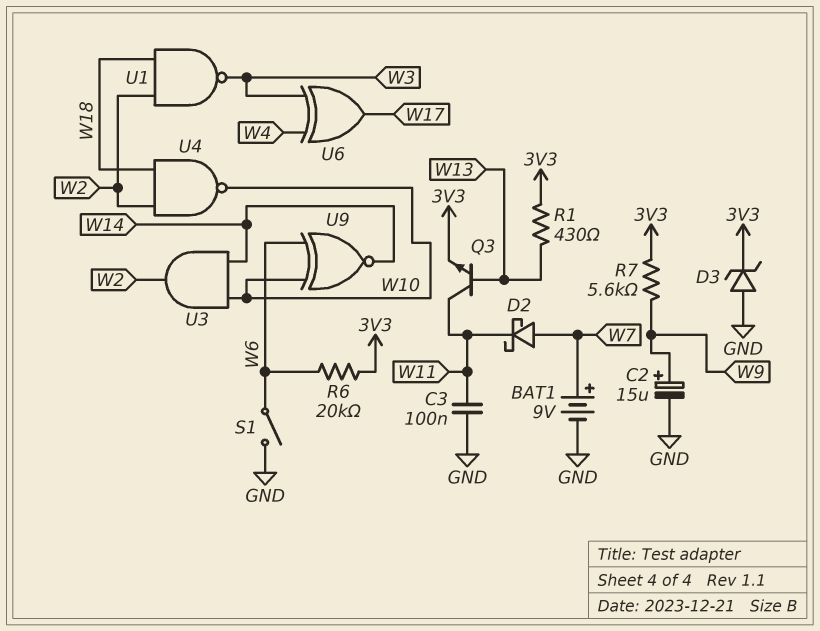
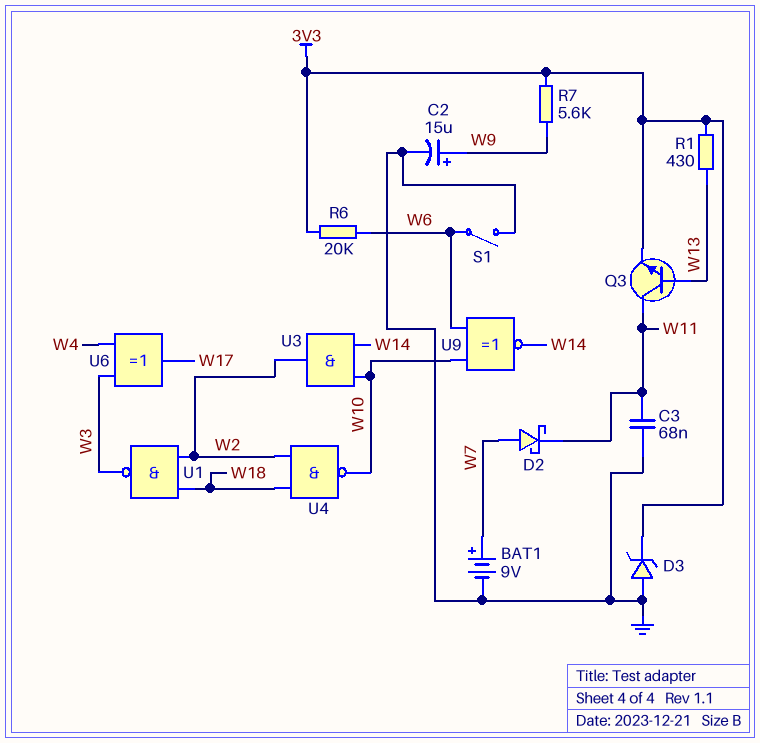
C3: 100nF (GND, W11) -> 68nF (GND, W11)

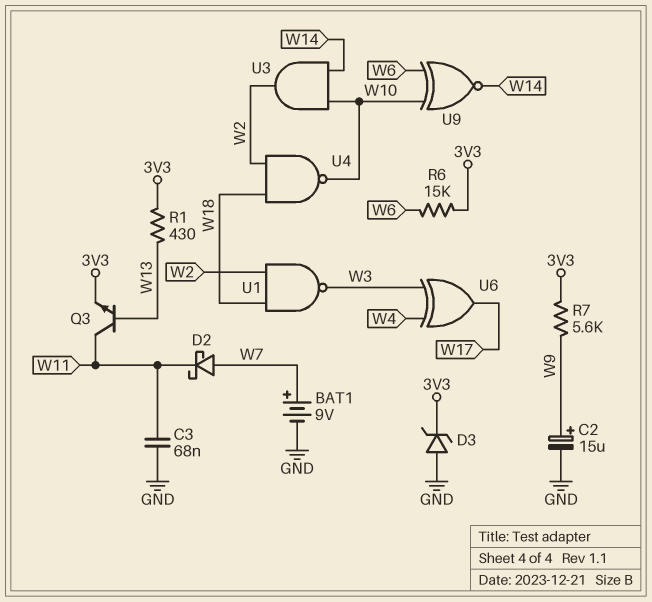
R6: 20k (3V3, W6) -> 15k (3V3, W6)
S1: switch (GND, W6) -> none

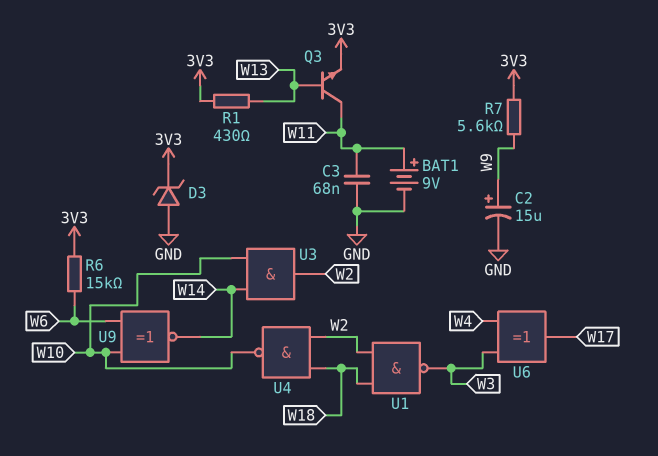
BAT1: 9V (plus W7, minus GND) -> 9V (plus W11, minus GND)
D2: schottky (A W7, K W11) -> none

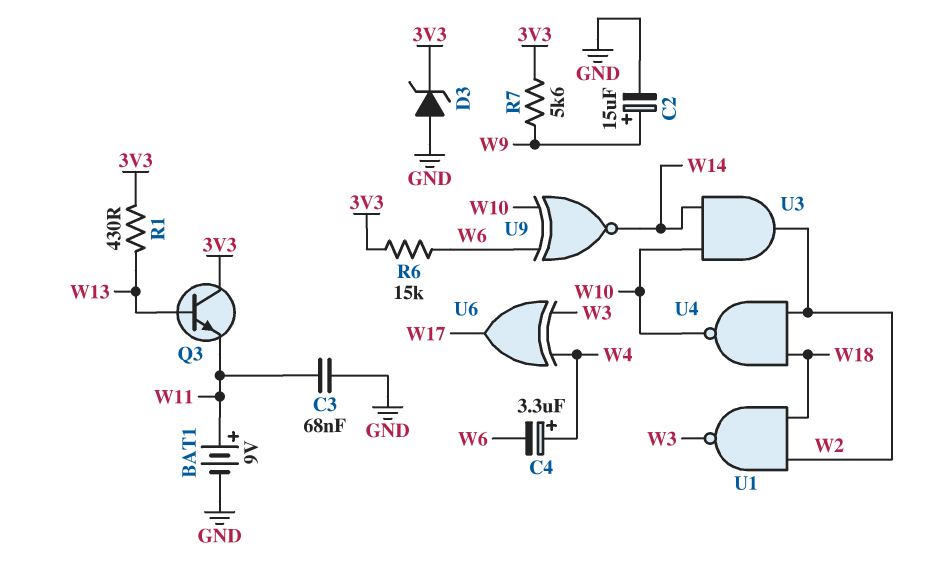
C4: none -> 3.3uF (plus W4, minus W6)
Q3: NPN (B W13, C W11, E 3V3) -> NPN (B W13, C 3V3, E W11)

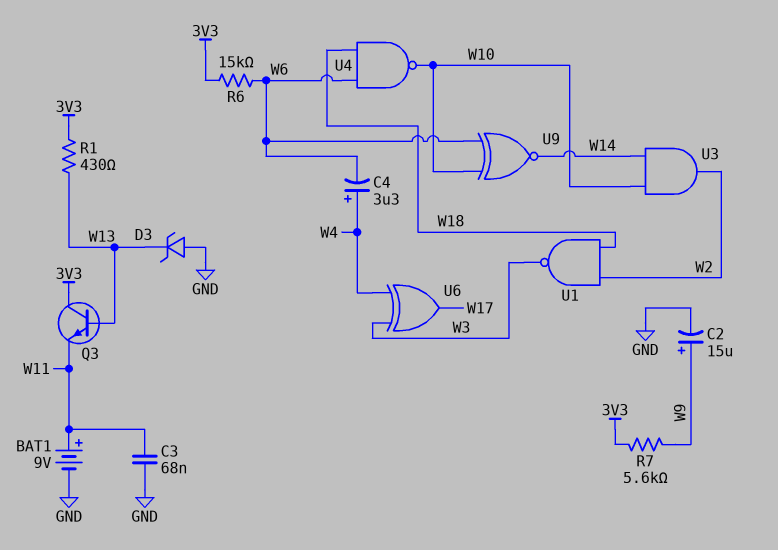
D3: zener (A GND, K 3V3) -> zener (A GND, K W13)
U4: NAND (in W2, in W18, out W10) -> NAND (in W6, in W18, out W10)

